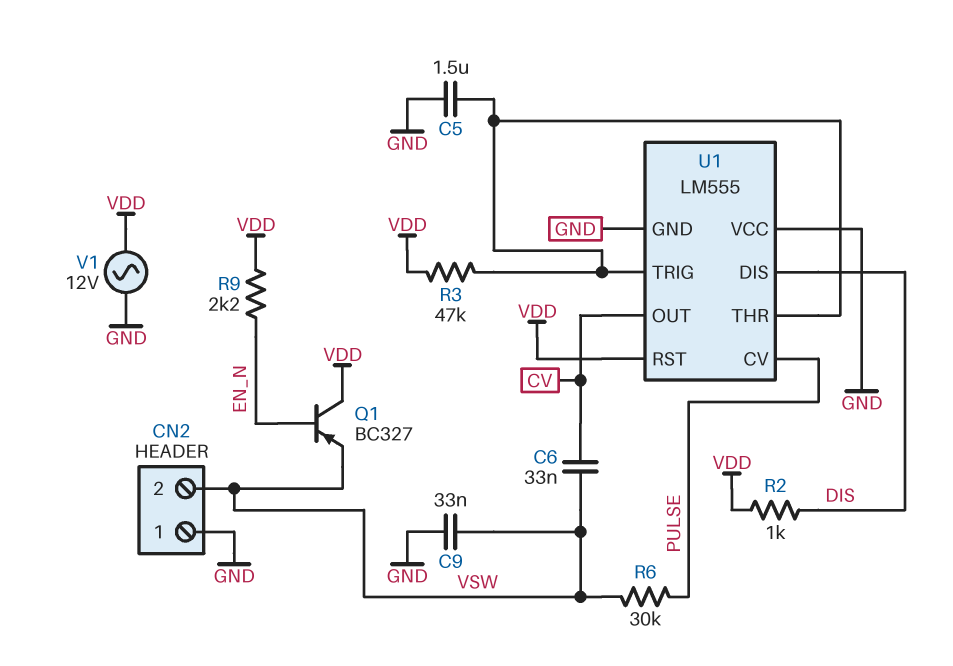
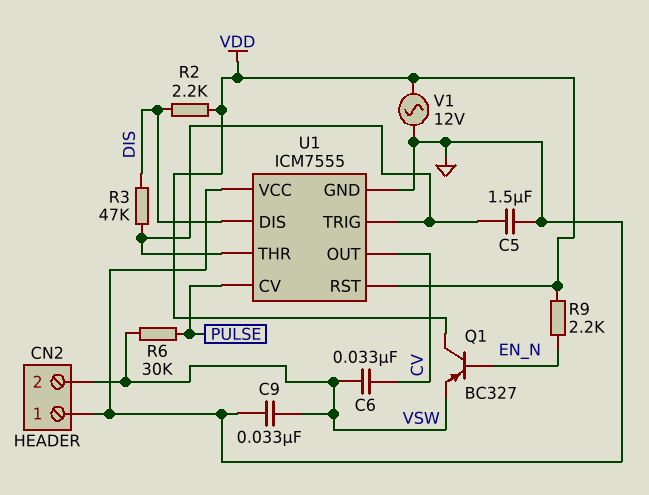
R2: 1k (DIS, VDD) -> 2.2k (DIS, VDD)
R3: 47k (U1/THR, VDD) -> 47k (DIS, U1/THR)
U1: LM555 -> ICM7555

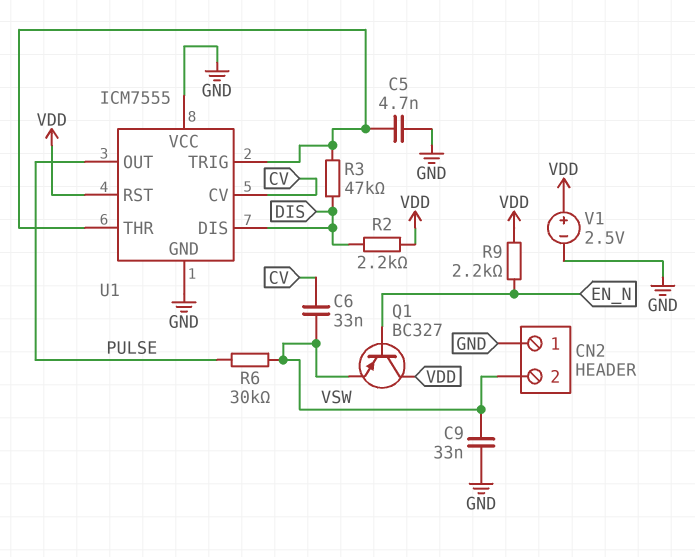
C5: 1.5uF (GND, U1/THR) -> 4.7nF (GND, U1/THR)
U1 pin CV: PULSE -> CV
U1 pin OUT: CV -> PULSE
V1: AC 12V (GND, VDD) -> 2.5V (plus VDD, minus GND)

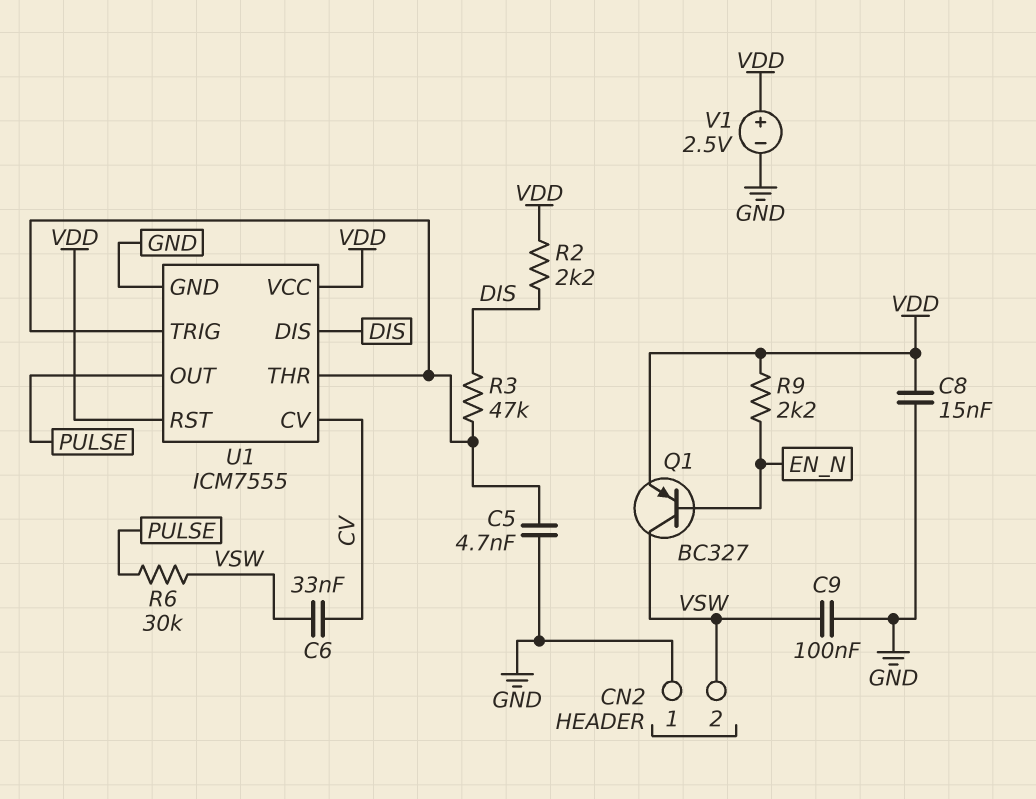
C8: none -> 15nF (GND, VDD)
C9: 33nF (GND, VSW) -> 100nF (GND, VSW)
Q1: PNP BC327 (B EN_N, C VDD, E VSW) -> PNP BC327 (B EN_N, C VSW, E VDD)
U1 pin VCC: GND -> VDD

